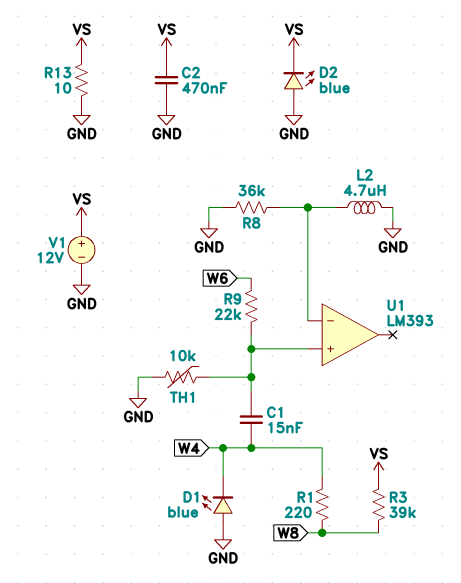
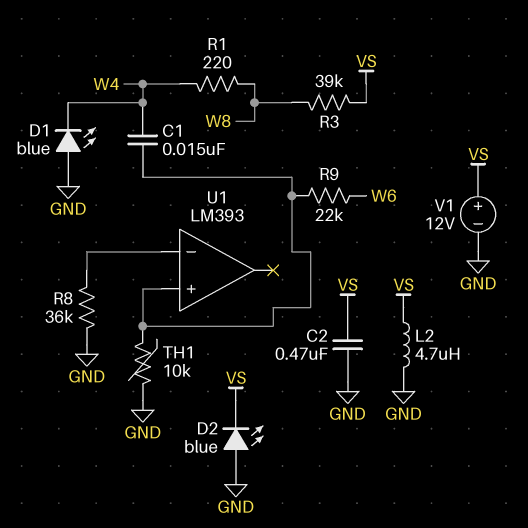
L2: 4.7uH (GND, U1/in-) -> 4.7uH (GND, VS)
R13: 10 (GND, VS) -> none

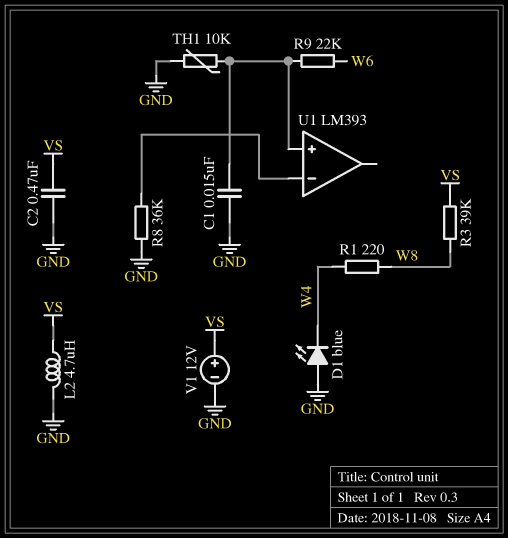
C1: 15nF (U1/in+, W4) -> 15nF (GND, U1/in+)
D2: LED blue (A GND, K VS) -> none

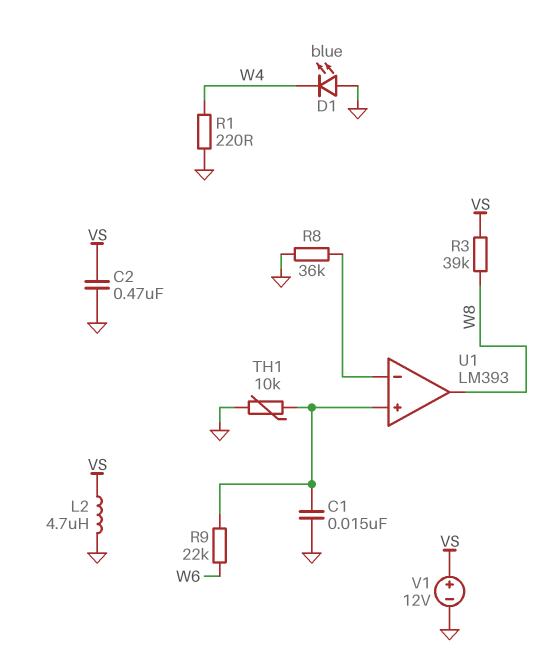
R1: 220 (W4, W8) -> 220 (GND, W4)
U1 pin out: none -> W8

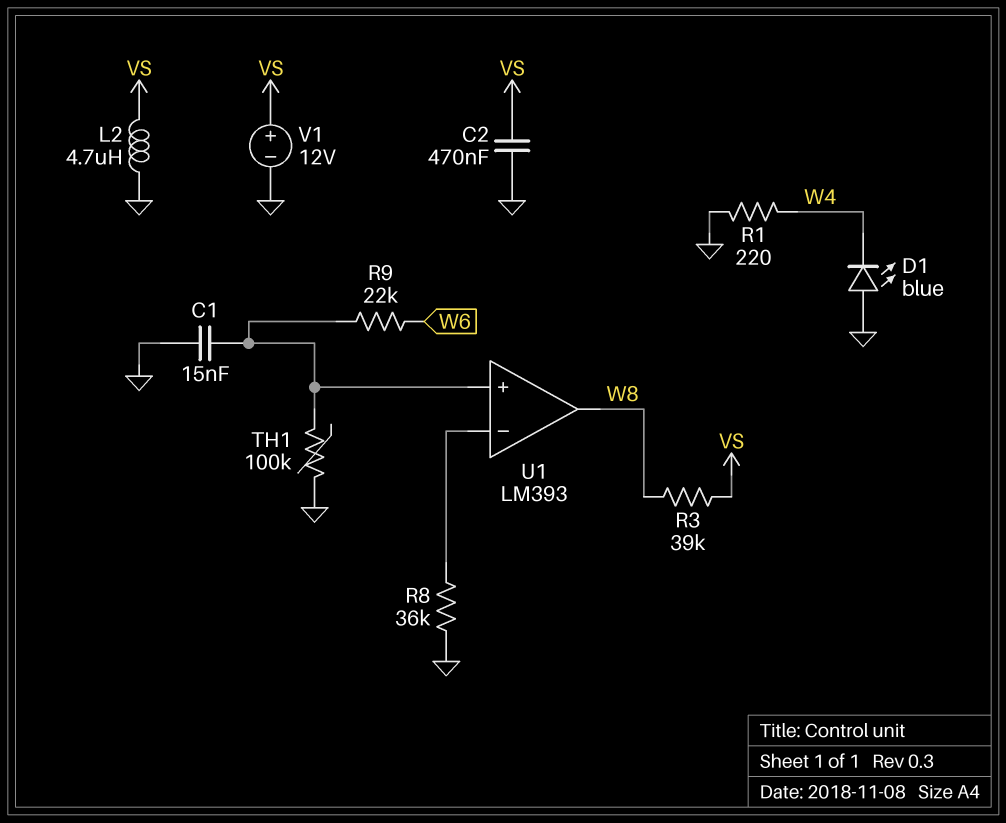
TH1: 10k (GND, U1/in+) -> 100k (GND, U1/in+)

